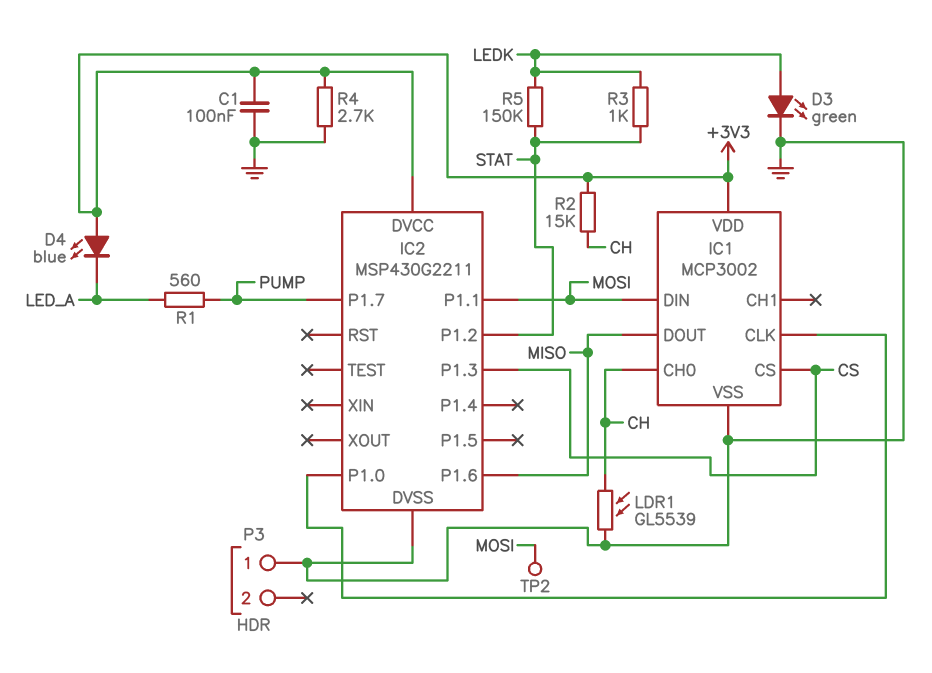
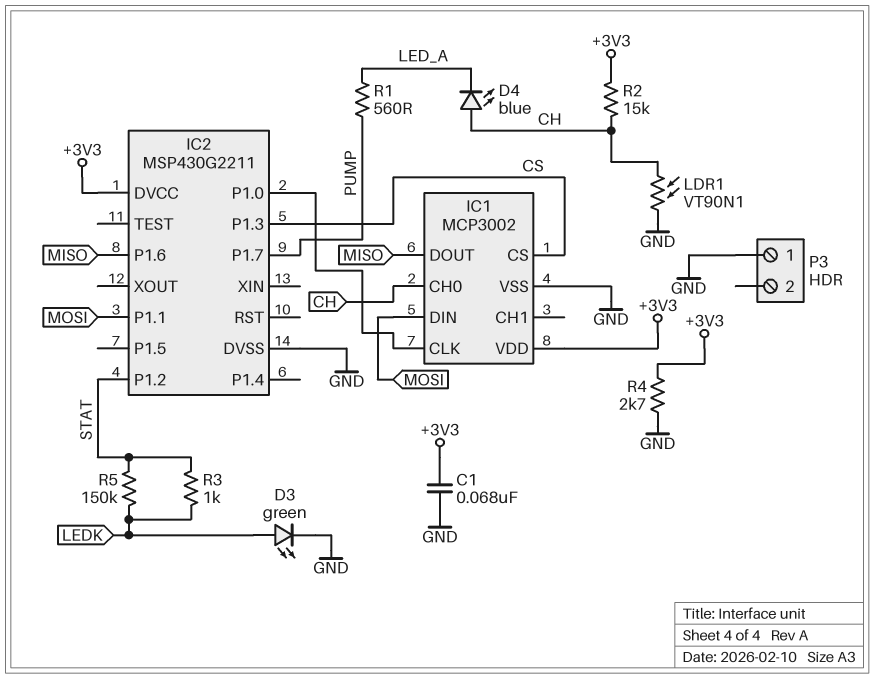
C1: 100nF (+3V3, GND) -> 68nF (+3V3, GND)
D4: LED blue (A +3V3, K LED_A) -> LED blue (A CH, K LED_A)
LDR1: GL5539 (CH, GND) -> VT90N1 (CH, GND)
TP2: test point (MOSI) -> none

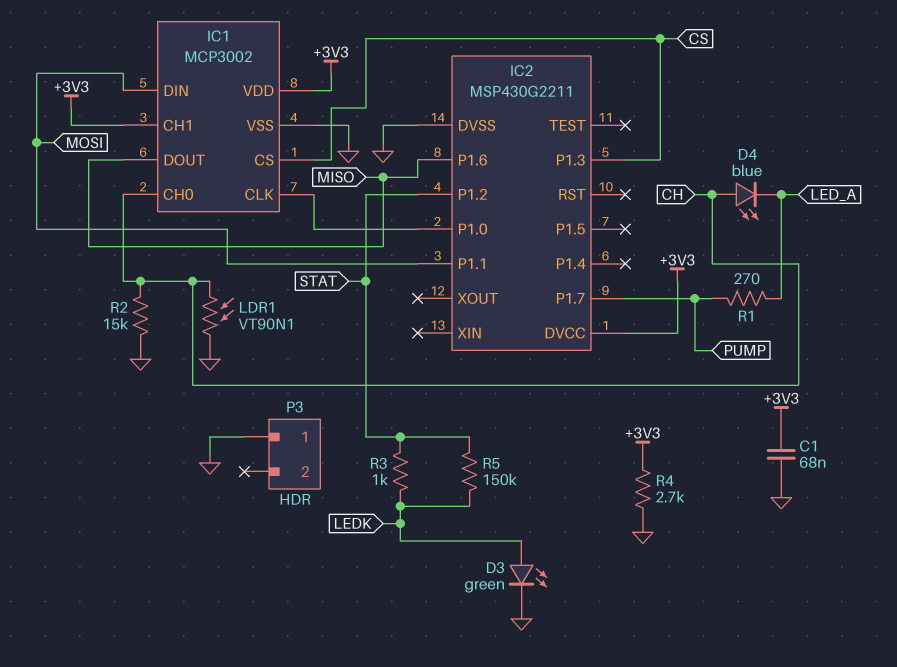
IC1 pin CH1: none -> +3V3
R1: 560 (LED_A, PUMP) -> 270 (LED_A, PUMP)
R2: 15k (+3V3, CH) -> 15k (CH, GND)

